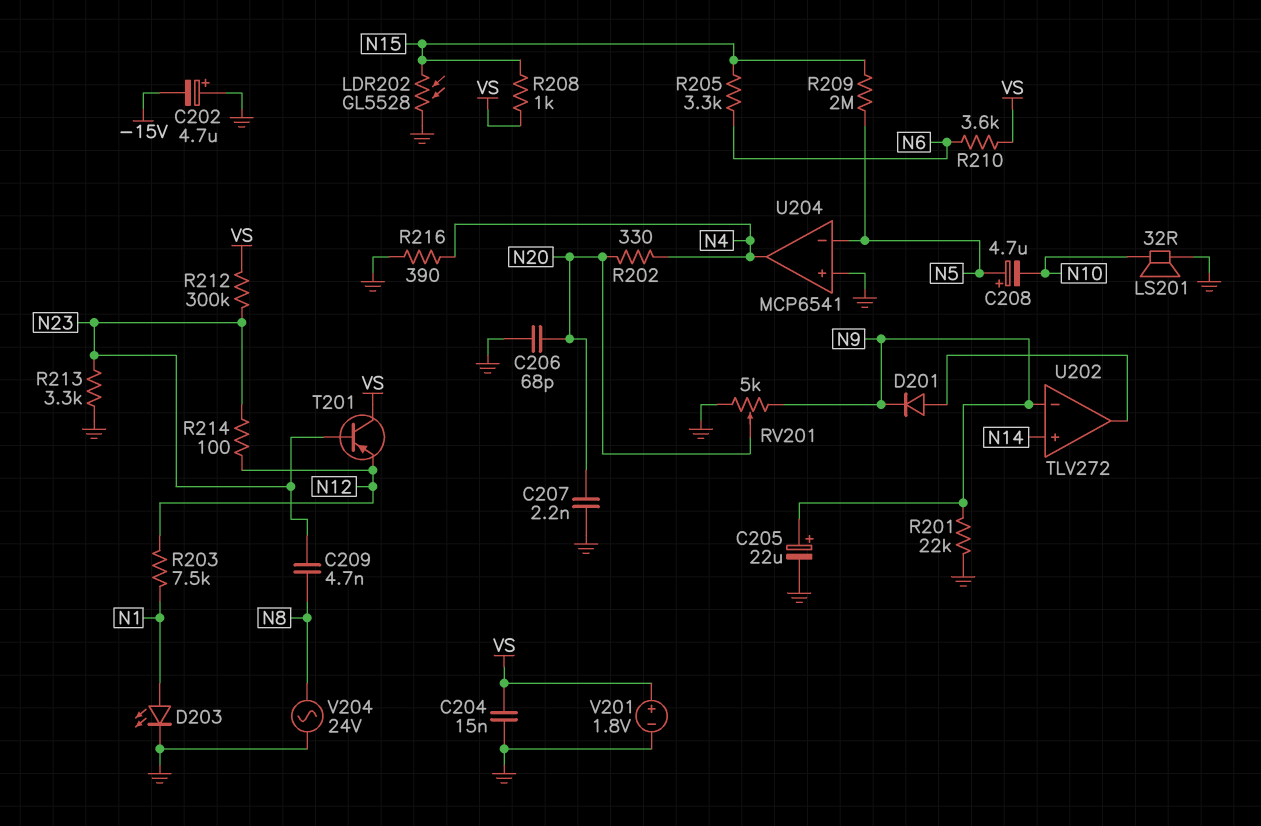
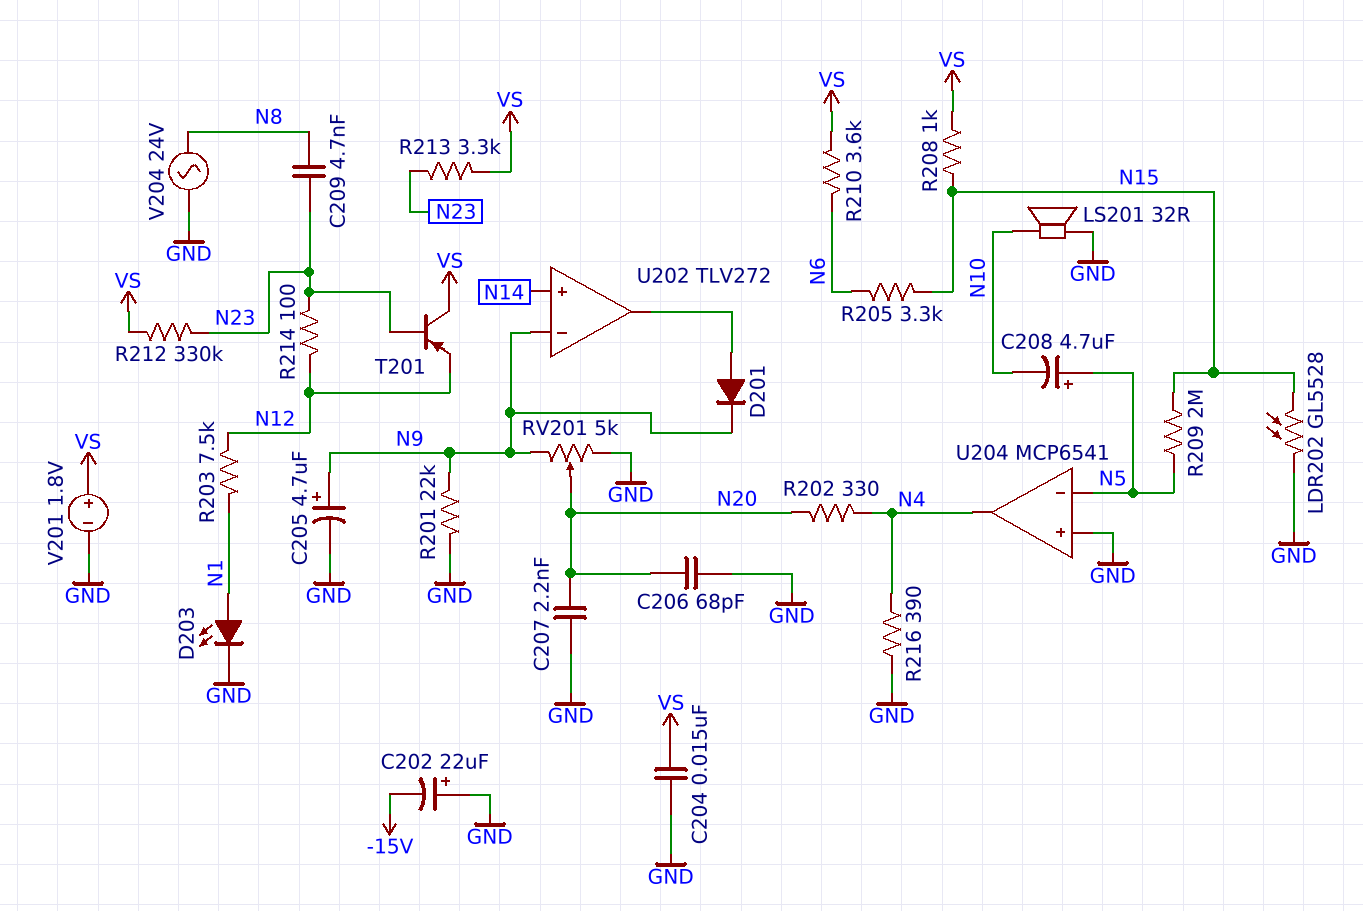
C202: 4.7uF (plus GND, minus -15V) -> 22uF (plus GND, minus -15V)
C205: 22uF (plus N9, minus GND) -> 4.7uF (plus N9, minus GND)
R212: 300k (N23, VS) -> 330k (N23, VS)
R213: 3.3k (GND, N23) -> 3.3k (N23, VS)

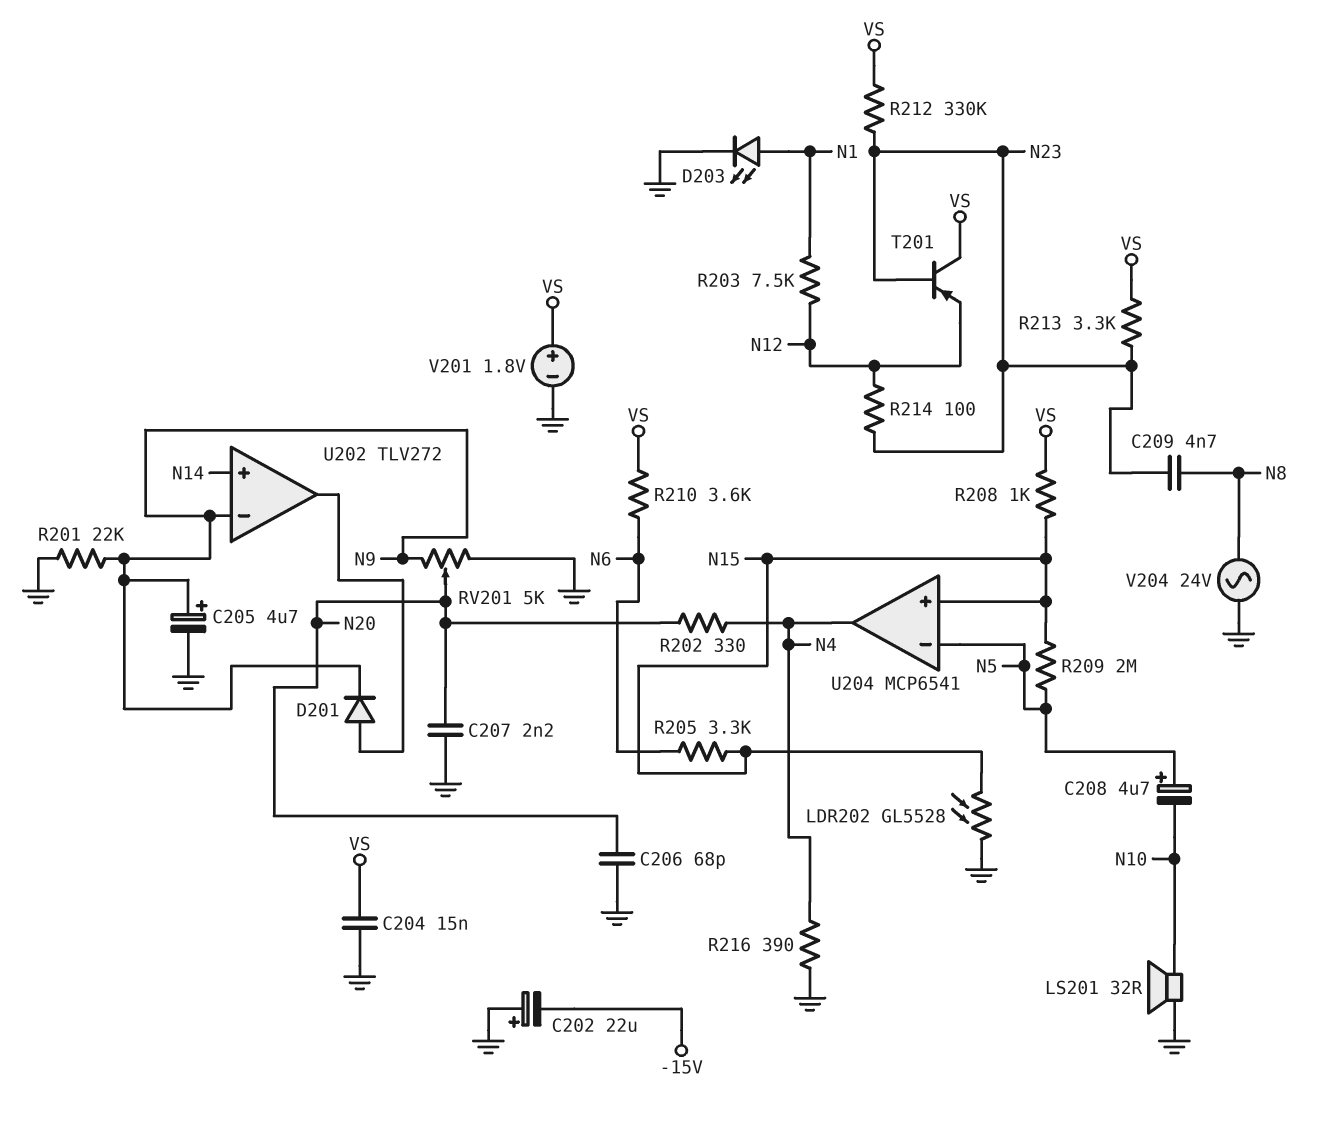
U204 pin in+: GND -> N15

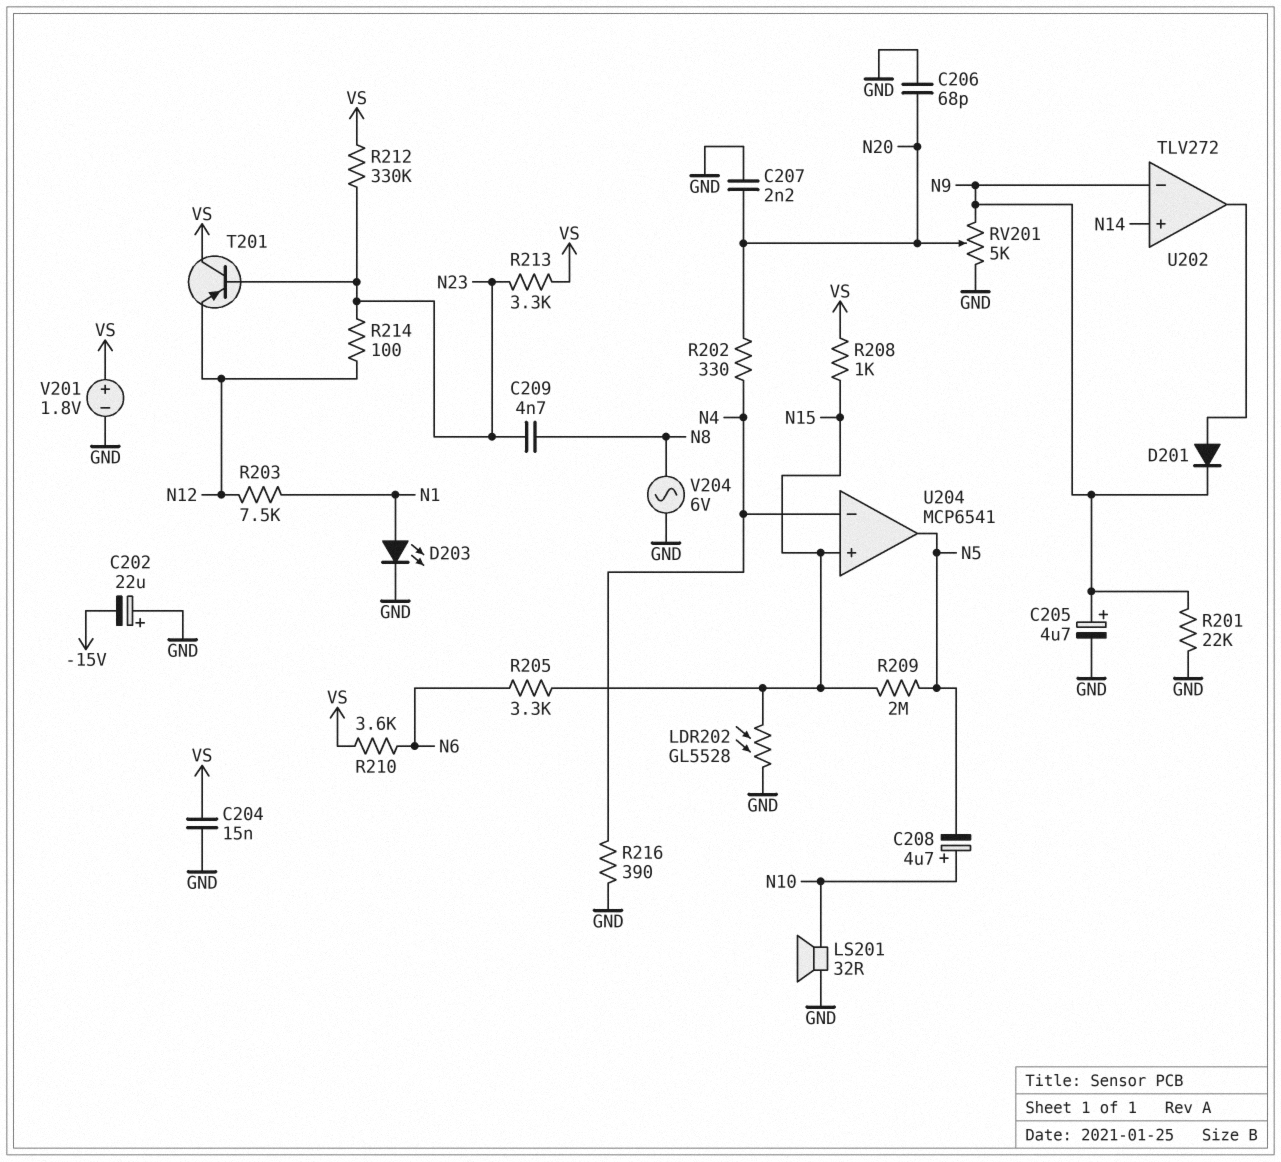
C208: 4.7uF (plus N5, minus N10) -> 4.7uF (plus N10, minus N5)
U204 pin in-: N5 -> N4
U204 pin out: N4 -> N5
V204: AC 24V (GND, N8) -> AC 6V (GND, N8)

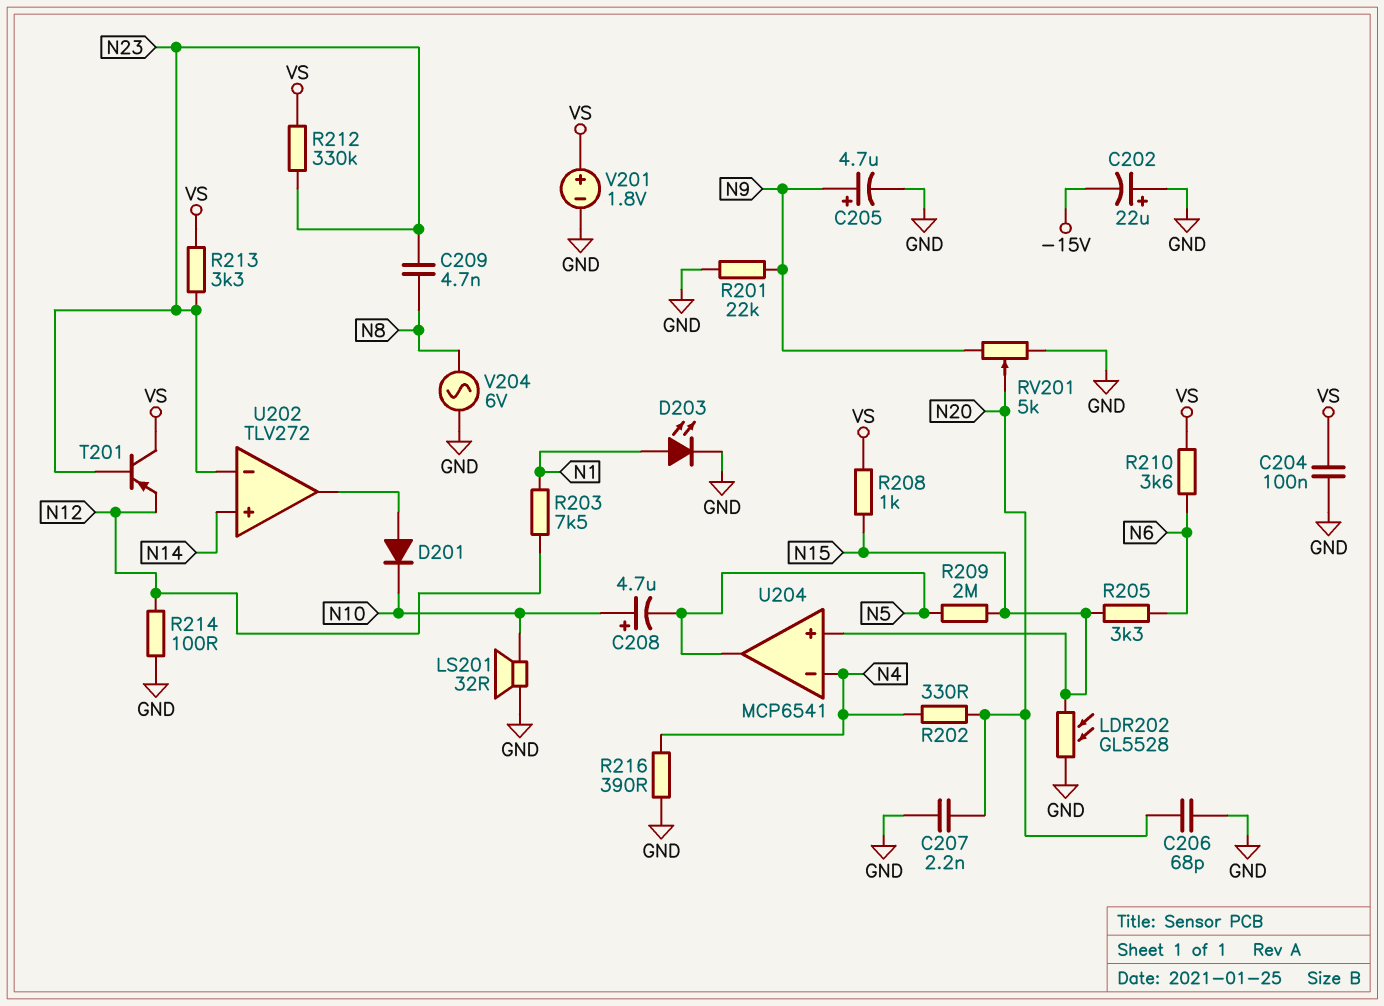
C204: 15nF (GND, VS) -> 100nF (GND, VS)
D201: diode (A U202/out, K N9) -> diode (A U202/out, K N10)
R214: 100 (N12, N23) -> 100 (GND, N12)
U202 pin in-: N9 -> N23

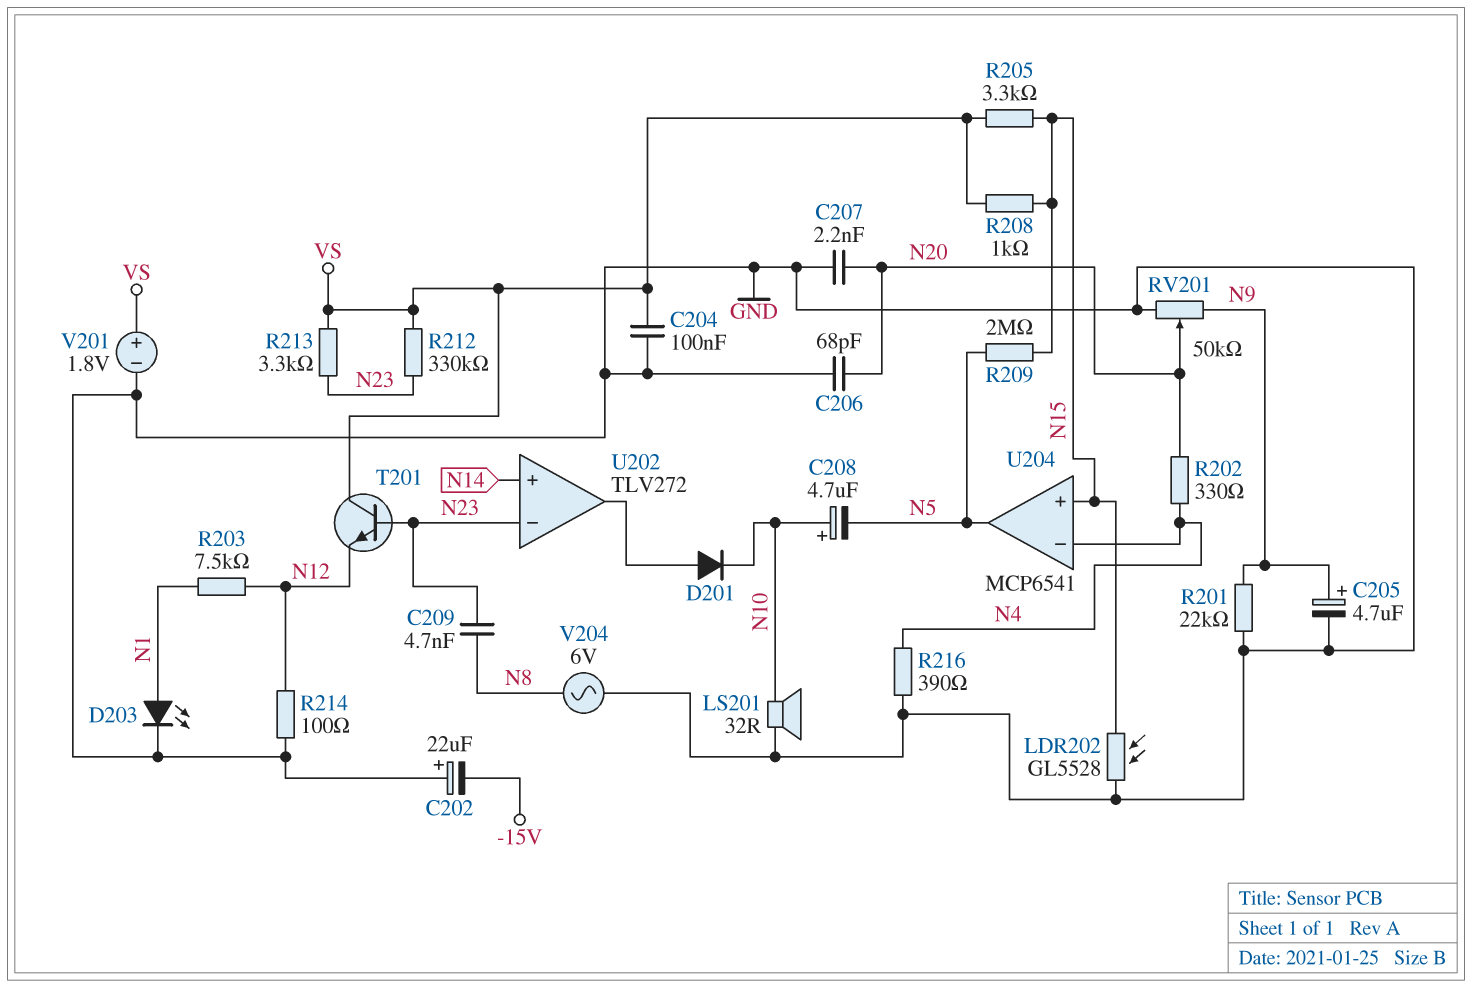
R205: 3.3k (N6, N15) -> 3.3k (N15, VS)
R210: 3.6k (N6, VS) -> none
RV201: 5k (GND, N9, wiper N20) -> 50k (GND, N9, wiper N20)
T201: PNP (B N23, C VS, E N12) -> NPN (B N23, C VS, E N12)

